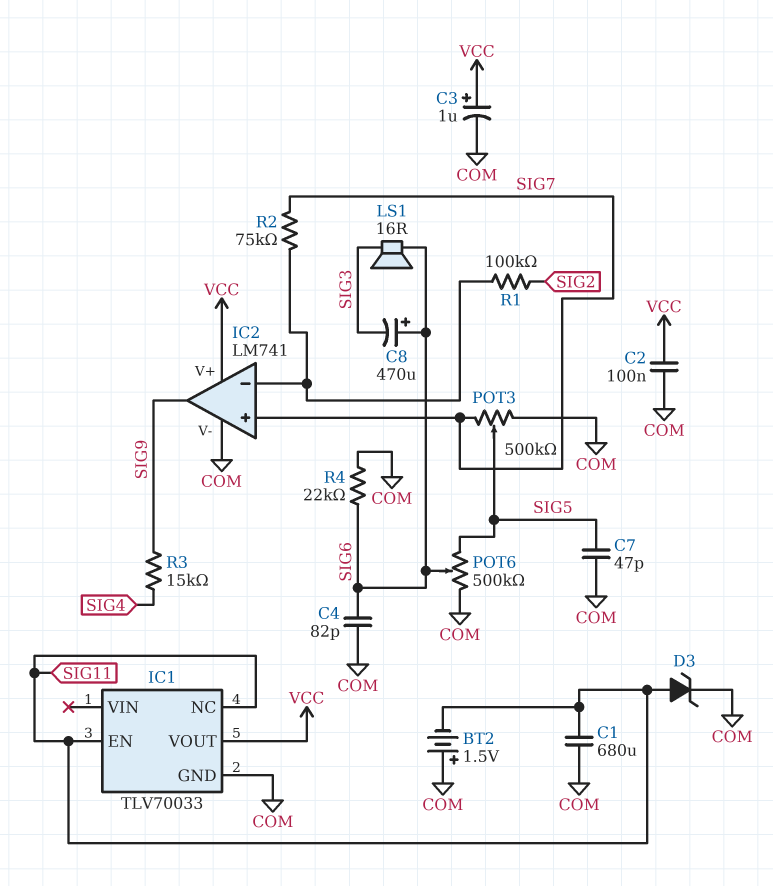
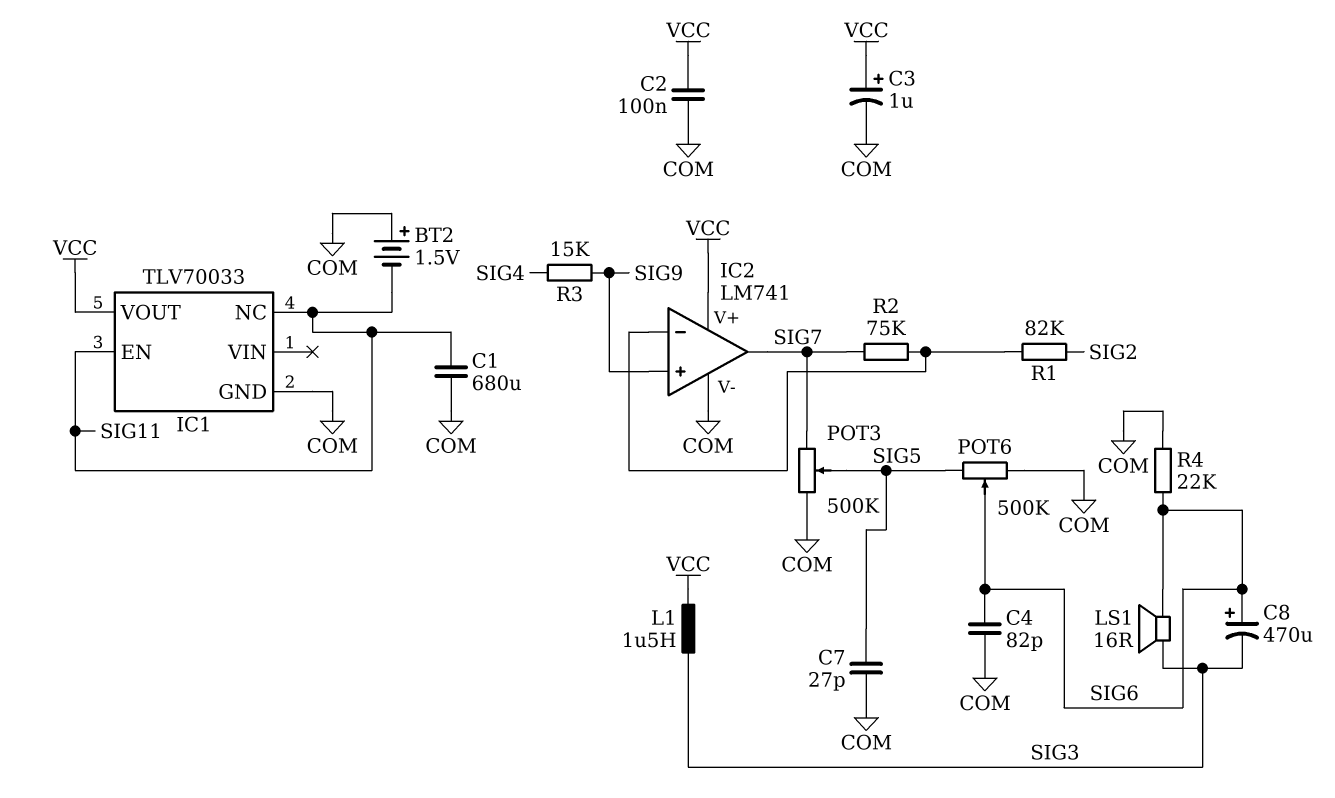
C7: 47pF (COM, SIG5) -> 27pF (COM, SIG5)
D3: zener (A SIG11, K COM) -> none
IC2 pin in+: SIG7 -> SIG9
IC2 pin out: SIG9 -> SIG7
L1: none -> 1.5uH (SIG3, VCC)
R1: 100k (IC2/in-, SIG2) -> 82k (IC2/in-, SIG2)

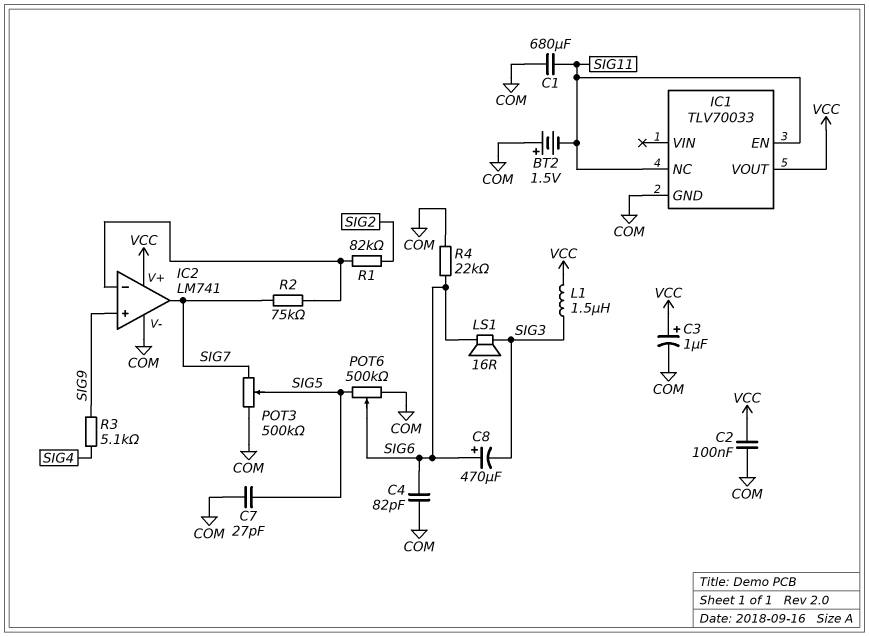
R3: 15k (SIG4, SIG9) -> 5.1k (SIG4, SIG9)

